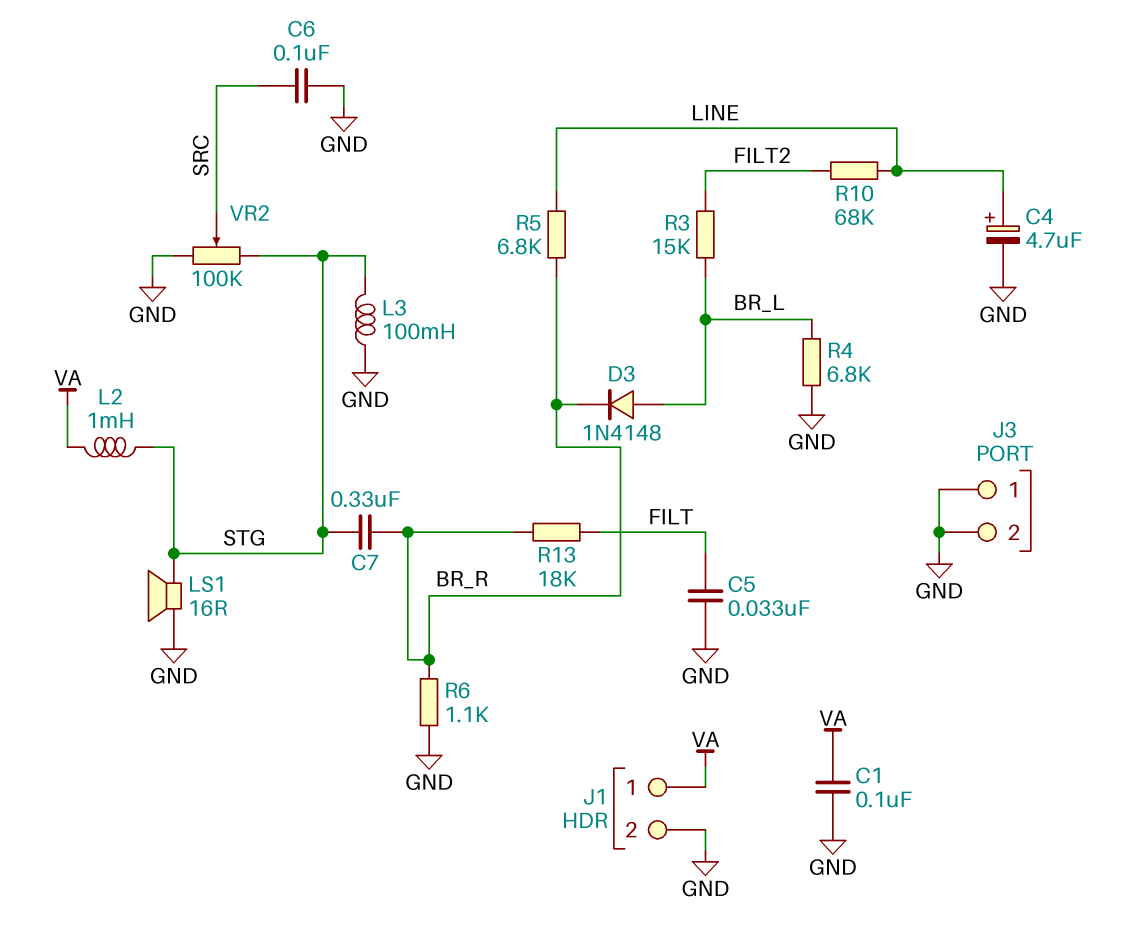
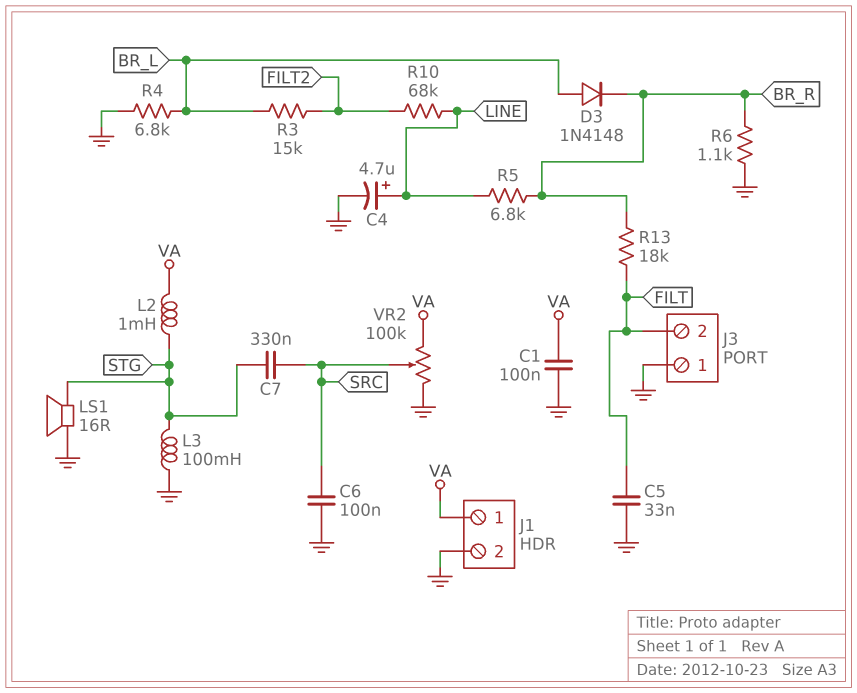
C7: 330nF (BR_R, STG) -> 330nF (SRC, STG)
J3 pin 2: GND -> FILT
VR2: 100k (GND, STG, wiper SRC) -> 100k (GND, VA, wiper SRC)

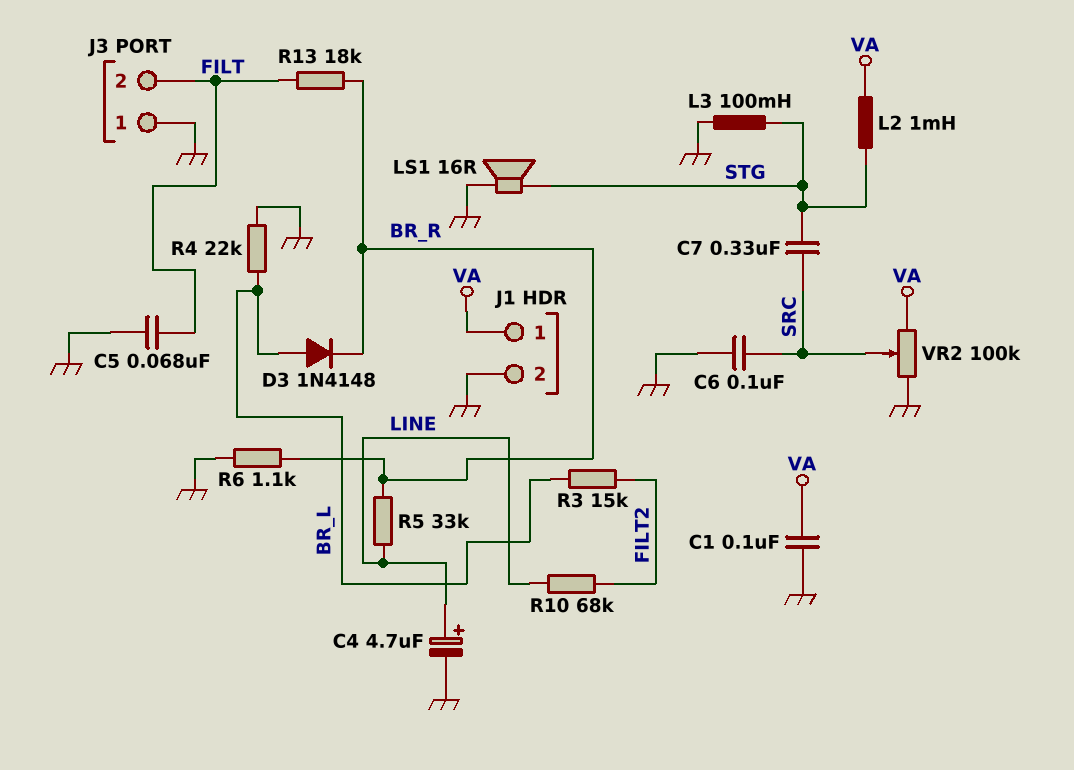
C5: 33nF (FILT, GND) -> 68nF (FILT, GND)
R4: 6.8k (BR_L, GND) -> 22k (BR_L, GND)
R5: 6.8k (BR_R, LINE) -> 33k (BR_R, LINE)

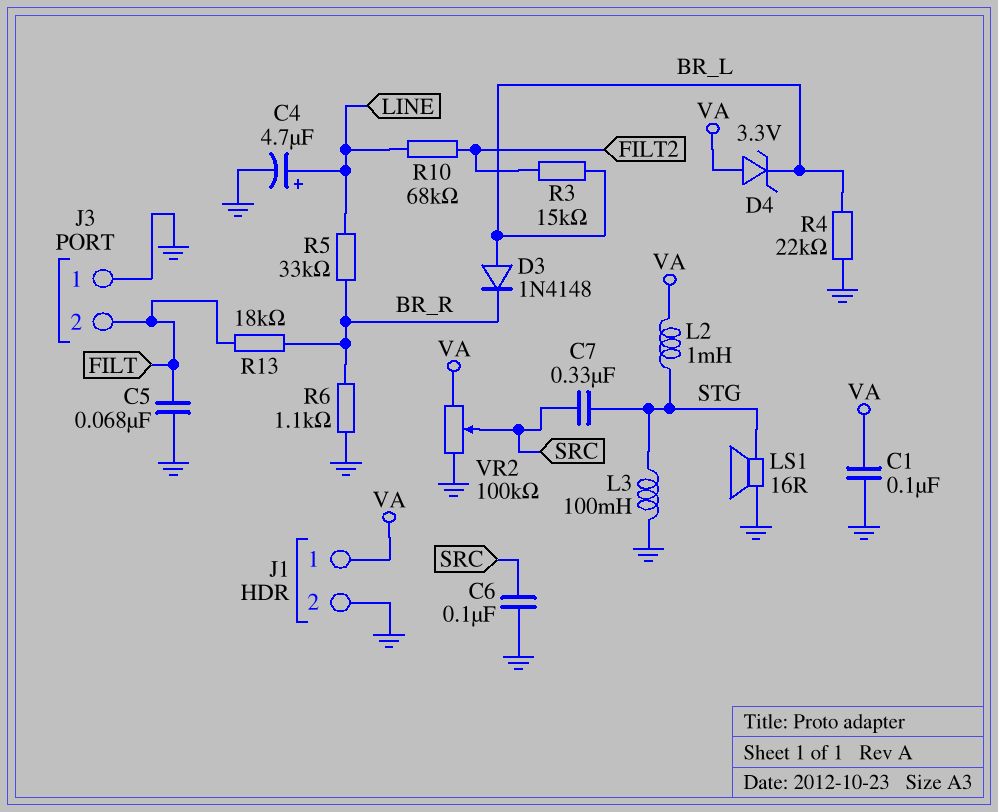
D4: none -> zener 3.3V (A VA, K BR_L)

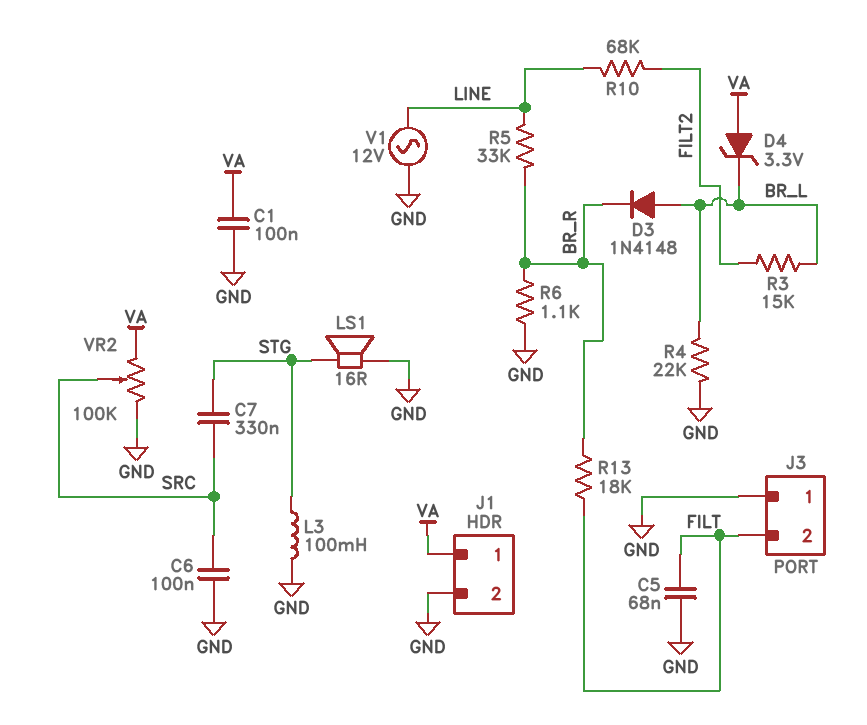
C4: 4.7uF (plus LINE, minus GND) -> none
L2: 1mH (STG, VA) -> none
V1: none -> AC 12V (GND, LINE)

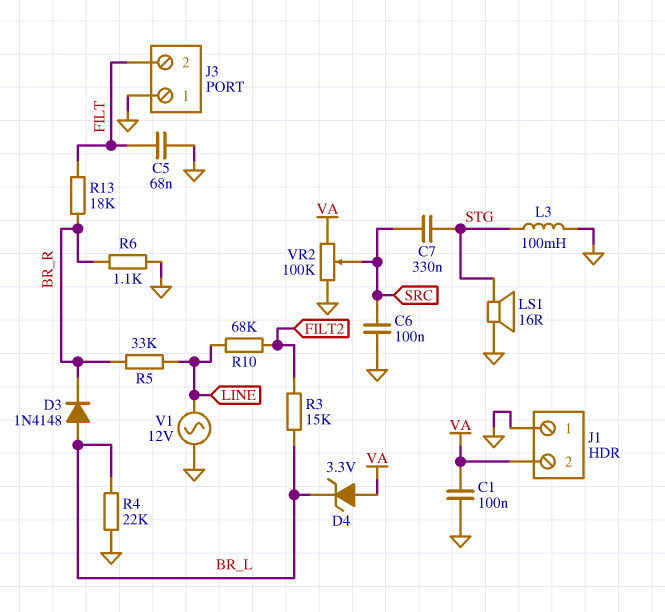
J1 pin 1: VA -> GND
J1 pin 2: GND -> VA

